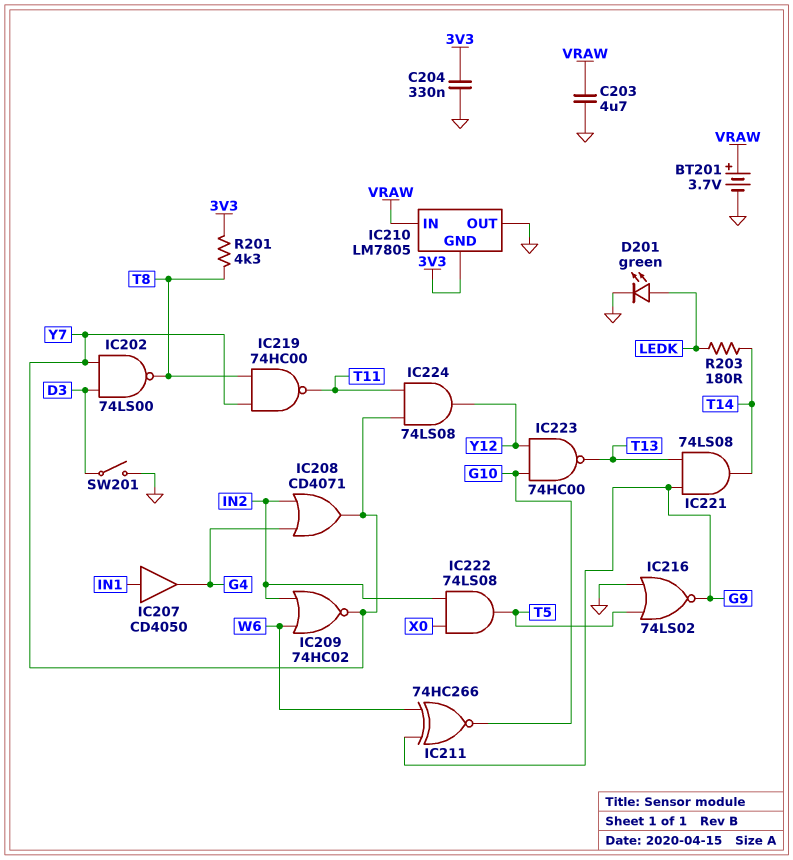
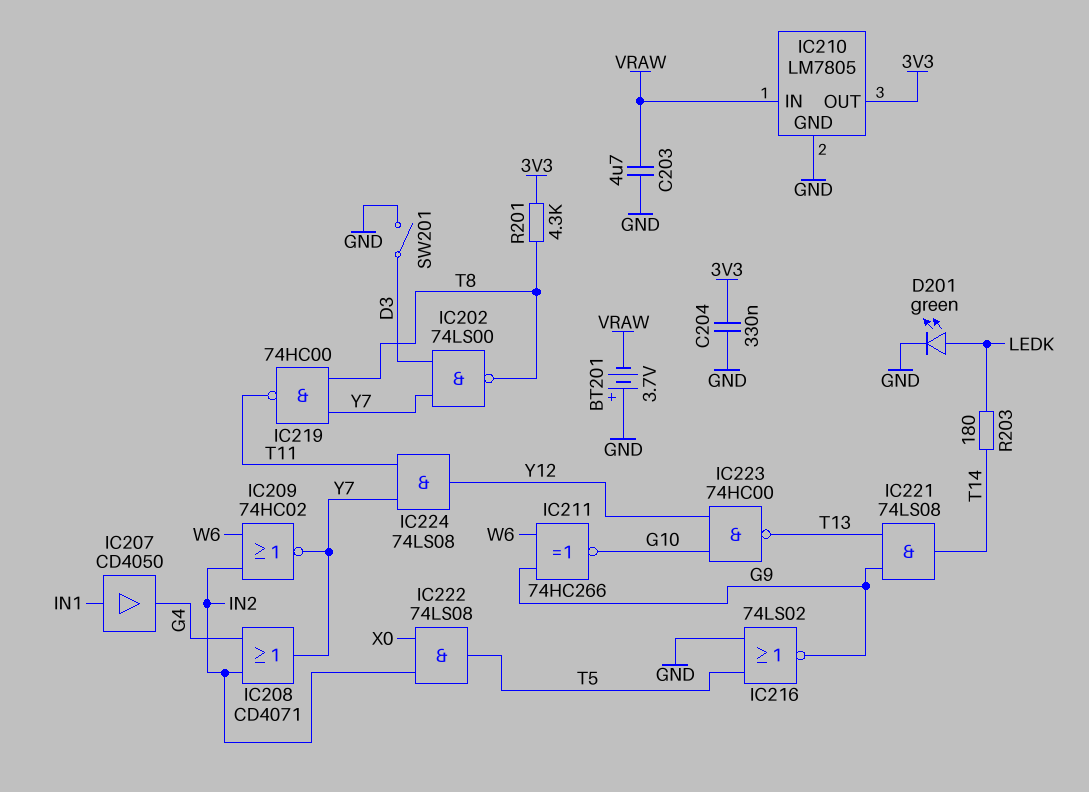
BT201: 3.7V (plus VRAW, minus GND) -> 3.7V (plus GND, minus VRAW)
IC210 pin GND: 3V3 -> GND
IC210 pin OUT: GND -> 3V3

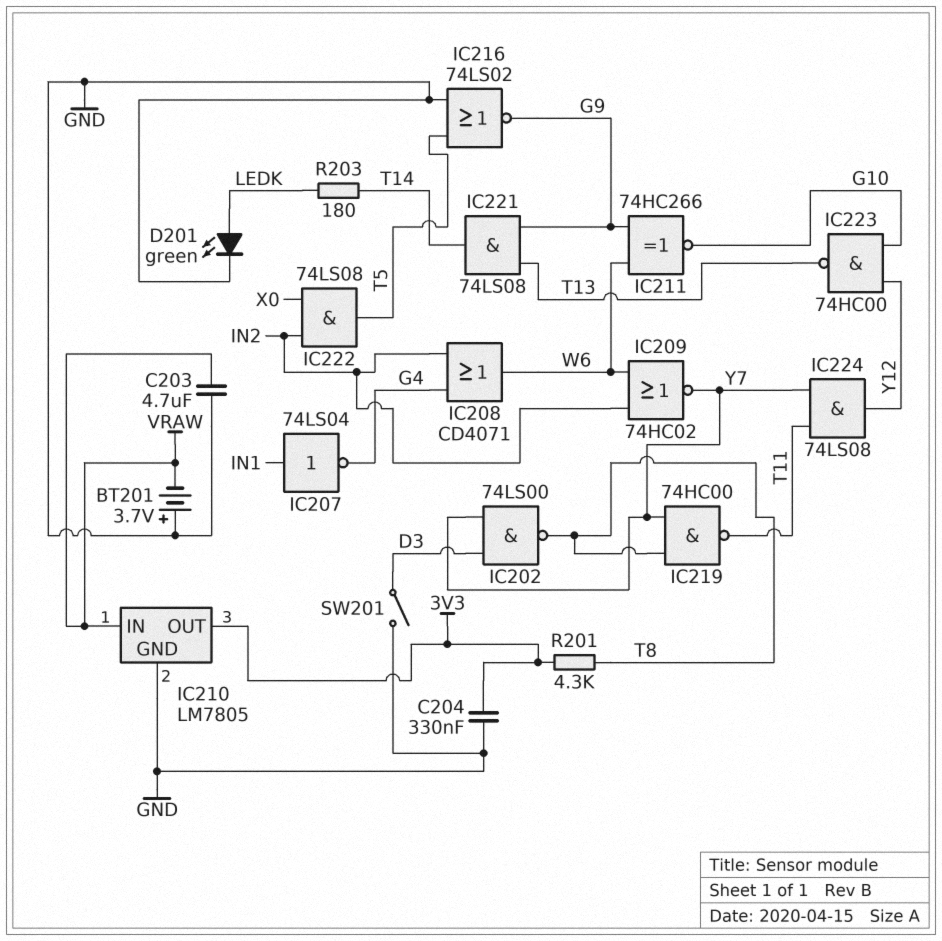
IC207: buffer CD4050 (in IN1, out G4) -> NOT 74LS04 (in IN1, out G4)
IC208: OR CD4071 (in G4, in IN2, out Y7) -> OR CD4071 (in G4, in IN2, out W6)

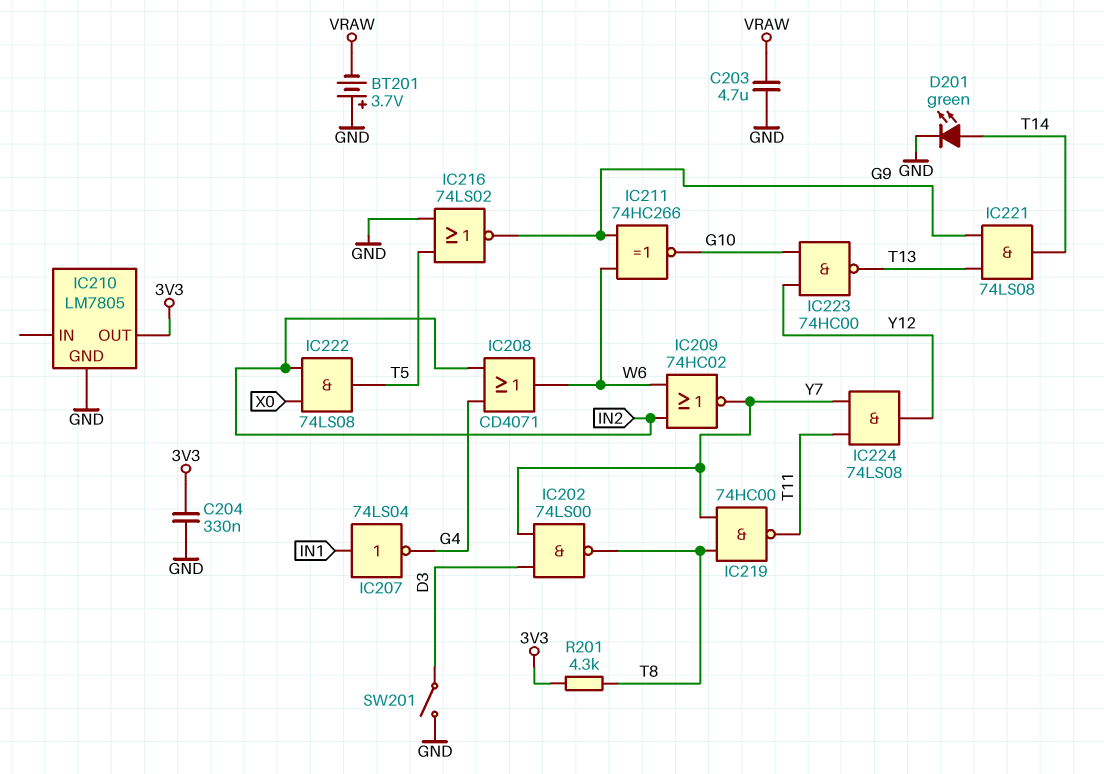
D201: LED green (A LEDK, K GND) -> LED green (A T14, K GND)
IC210 pin IN: VRAW -> none
R203: 180 (LEDK, T14) -> none

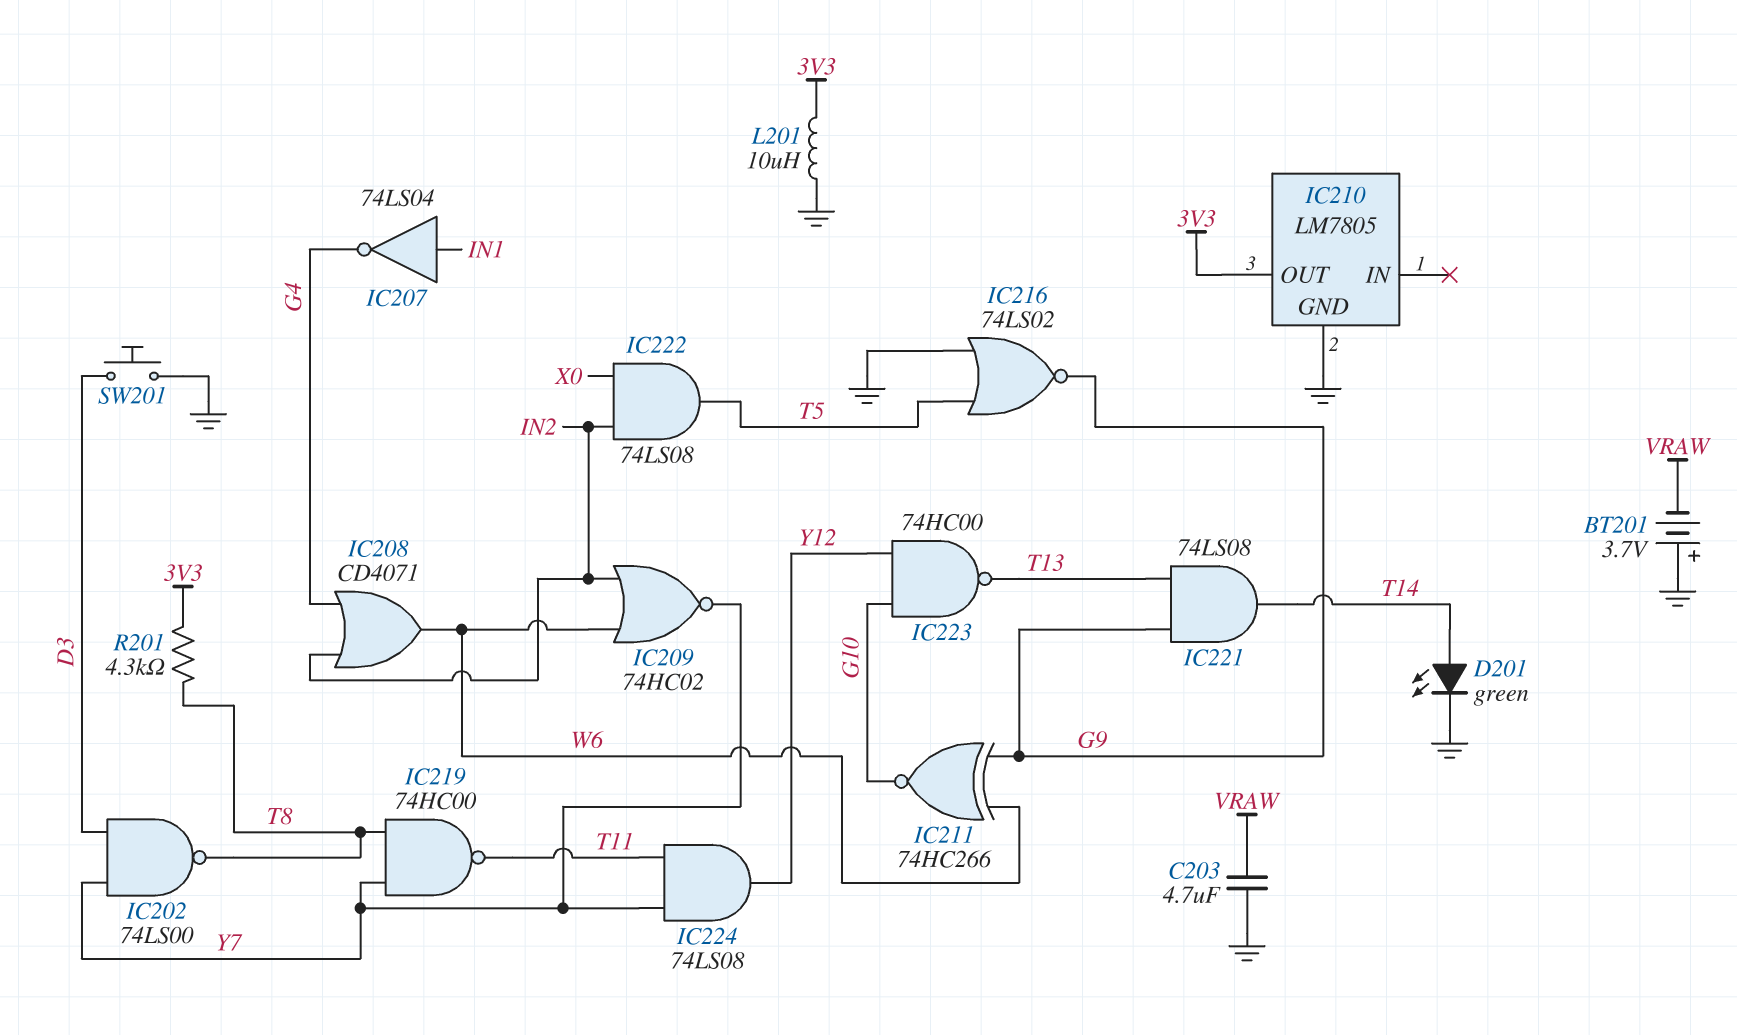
C204: 330nF (3V3, GND) -> none
L201: none -> 10uH (3V3, GND)
SW201: switch (D3, GND) -> button (D3, GND)

